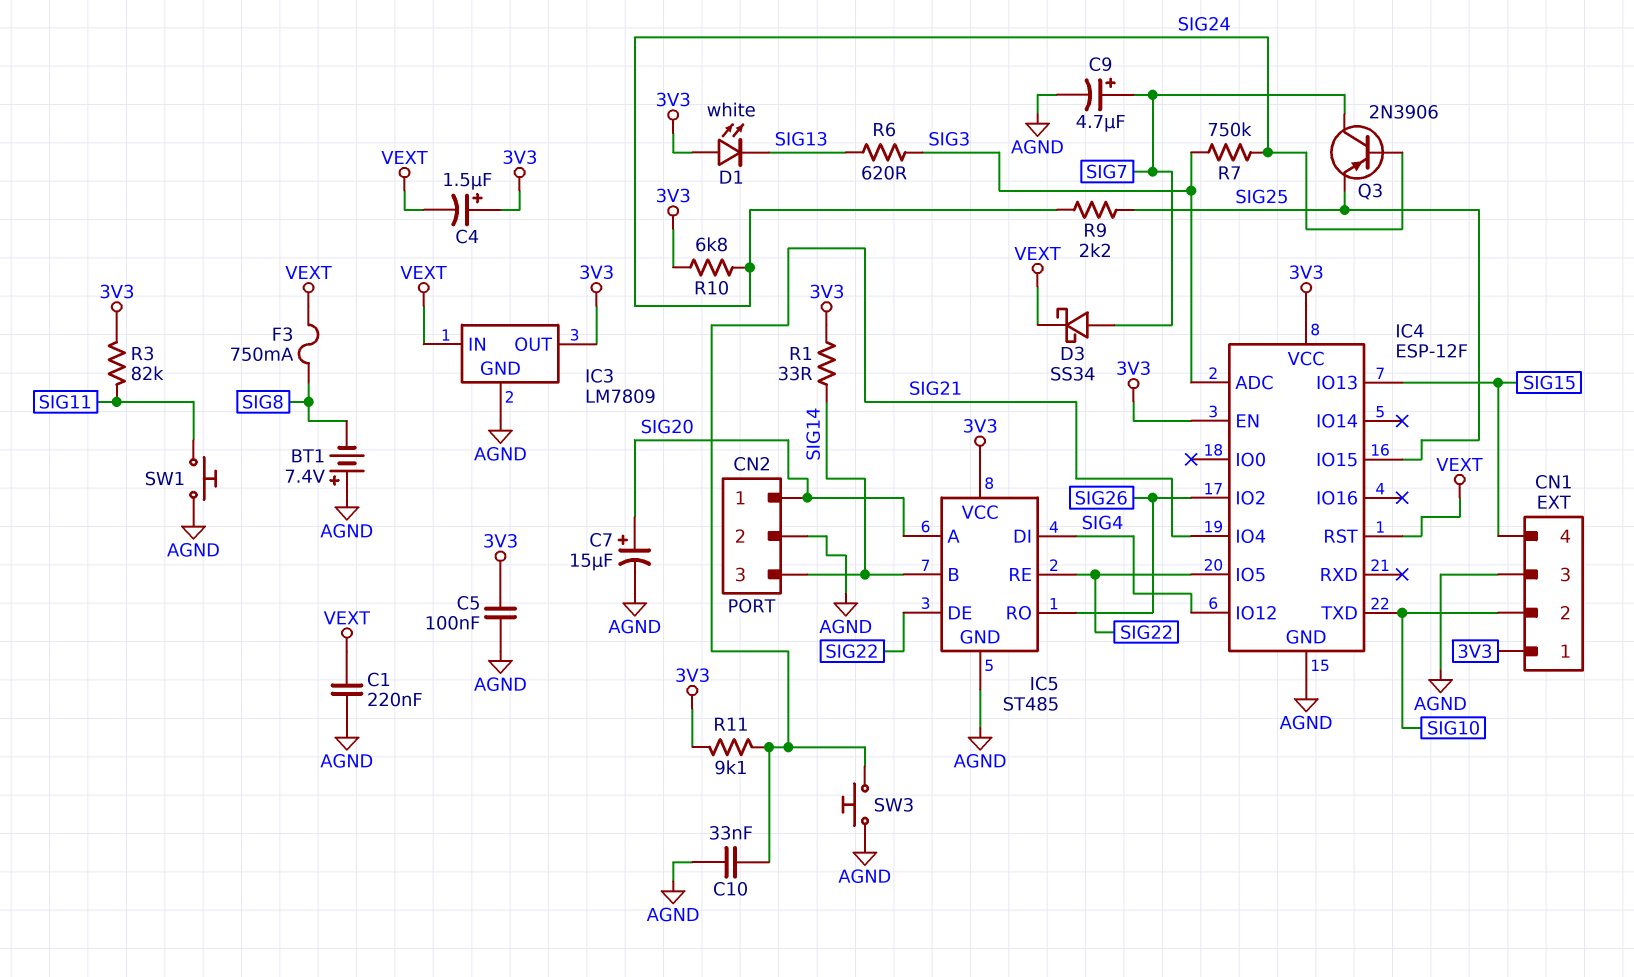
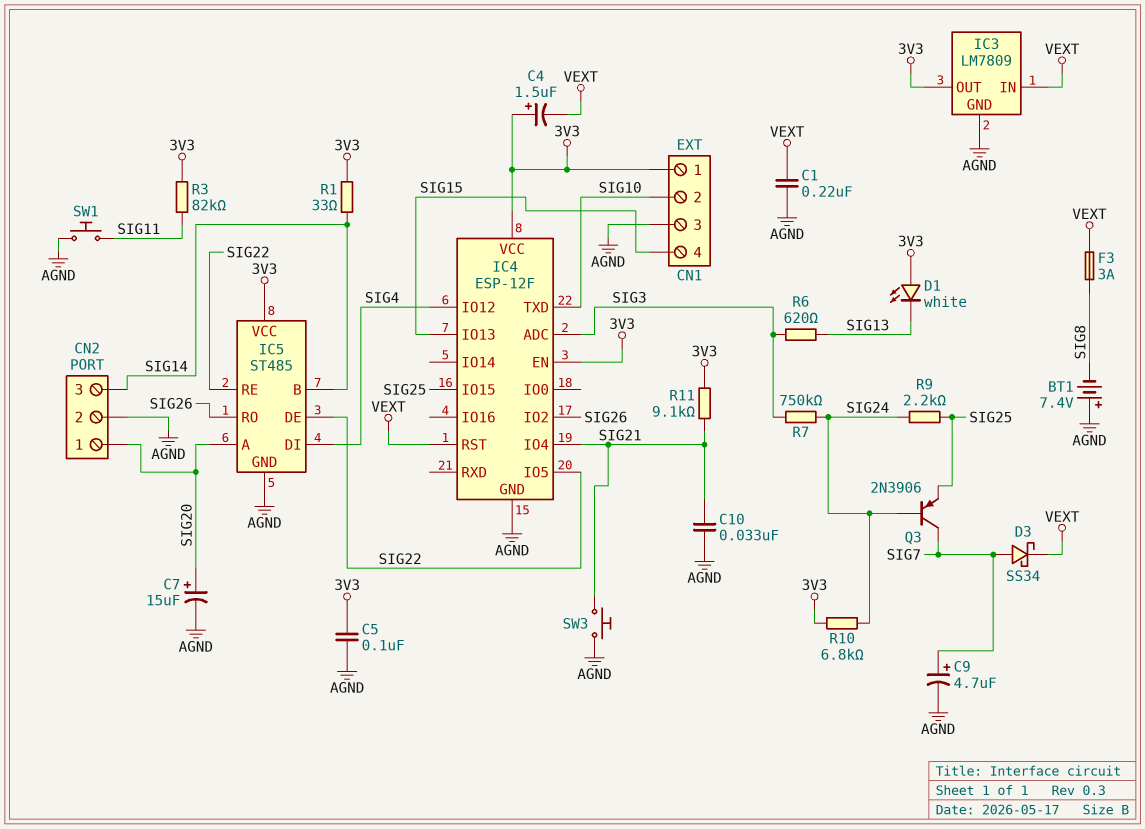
F3: 750mA (SIG8, VEXT) -> 3A (SIG8, VEXT)

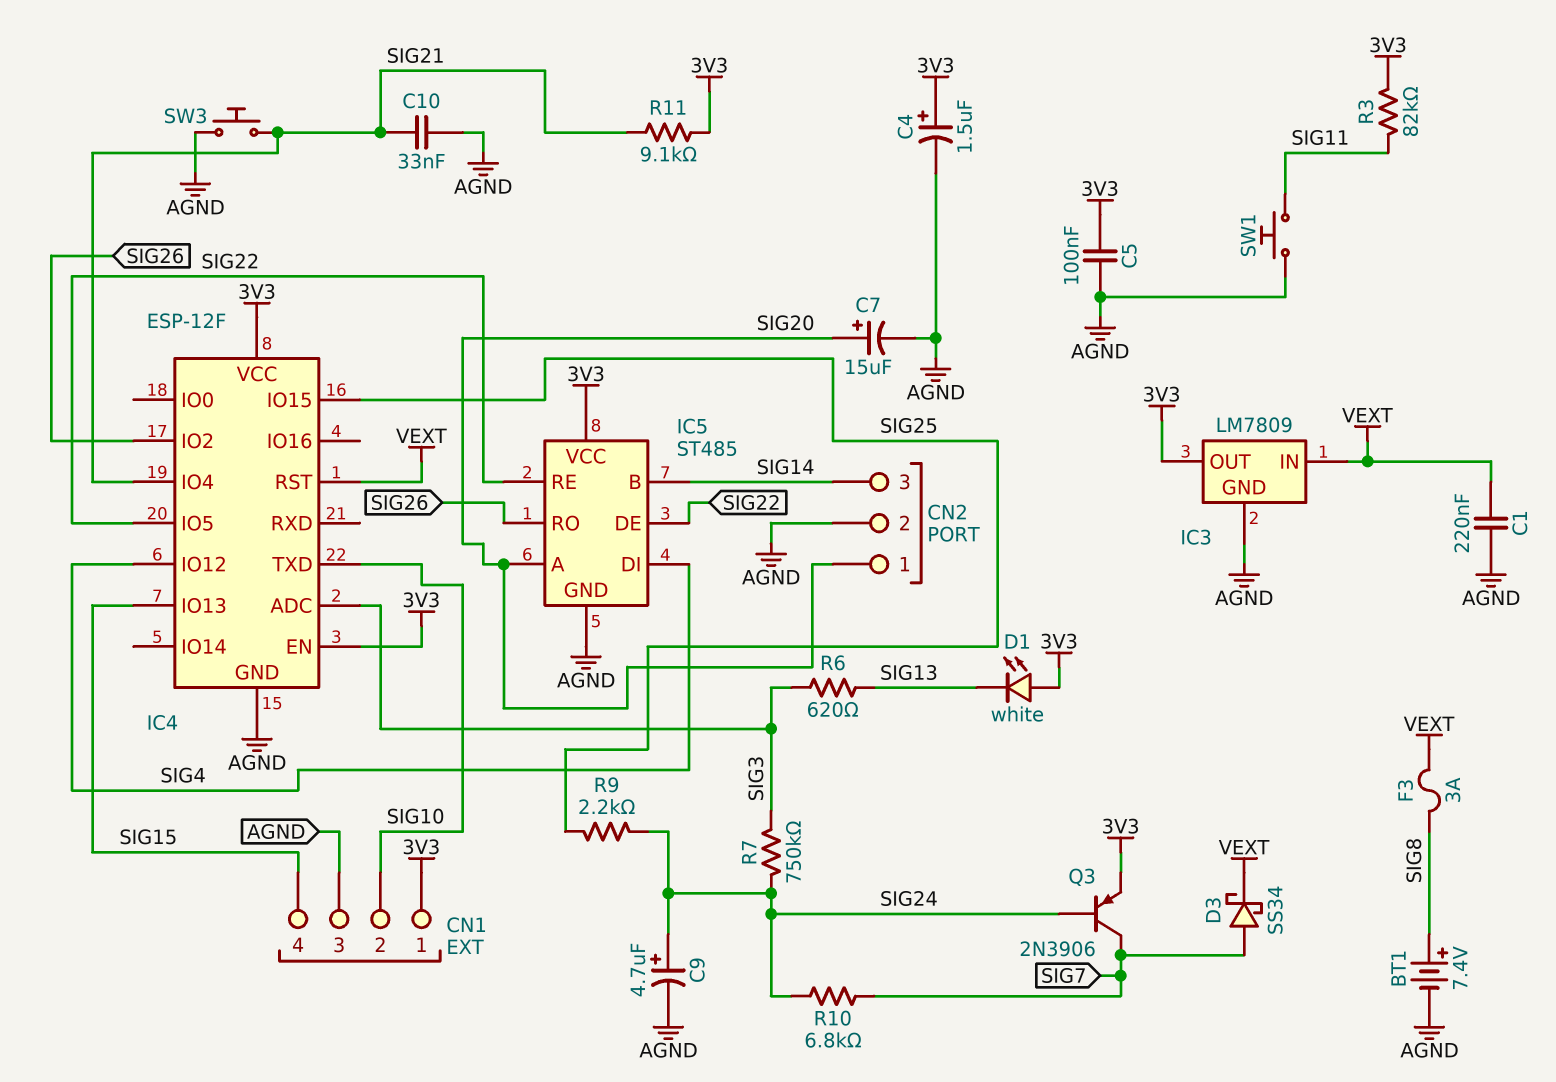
BT1: 7.4V (plus AGND, minus SIG8) -> 7.4V (plus SIG8, minus AGND)
C4: 1.5uF (plus 3V3, minus VEXT) -> 1.5uF (plus 3V3, minus AGND)
C9: 4.7uF (plus SIG7, minus AGND) -> 4.7uF (plus SIG24, minus AGND)
Q3: PNP 2N3906 (B SIG24, C SIG7, E SIG25) -> PNP 2N3906 (B SIG24, C SIG7, E 3V3)
R1: 33 (3V3, SIG14) -> none
R10: 6.8k (3V3, SIG24) -> 6.8k (SIG7, SIG24)

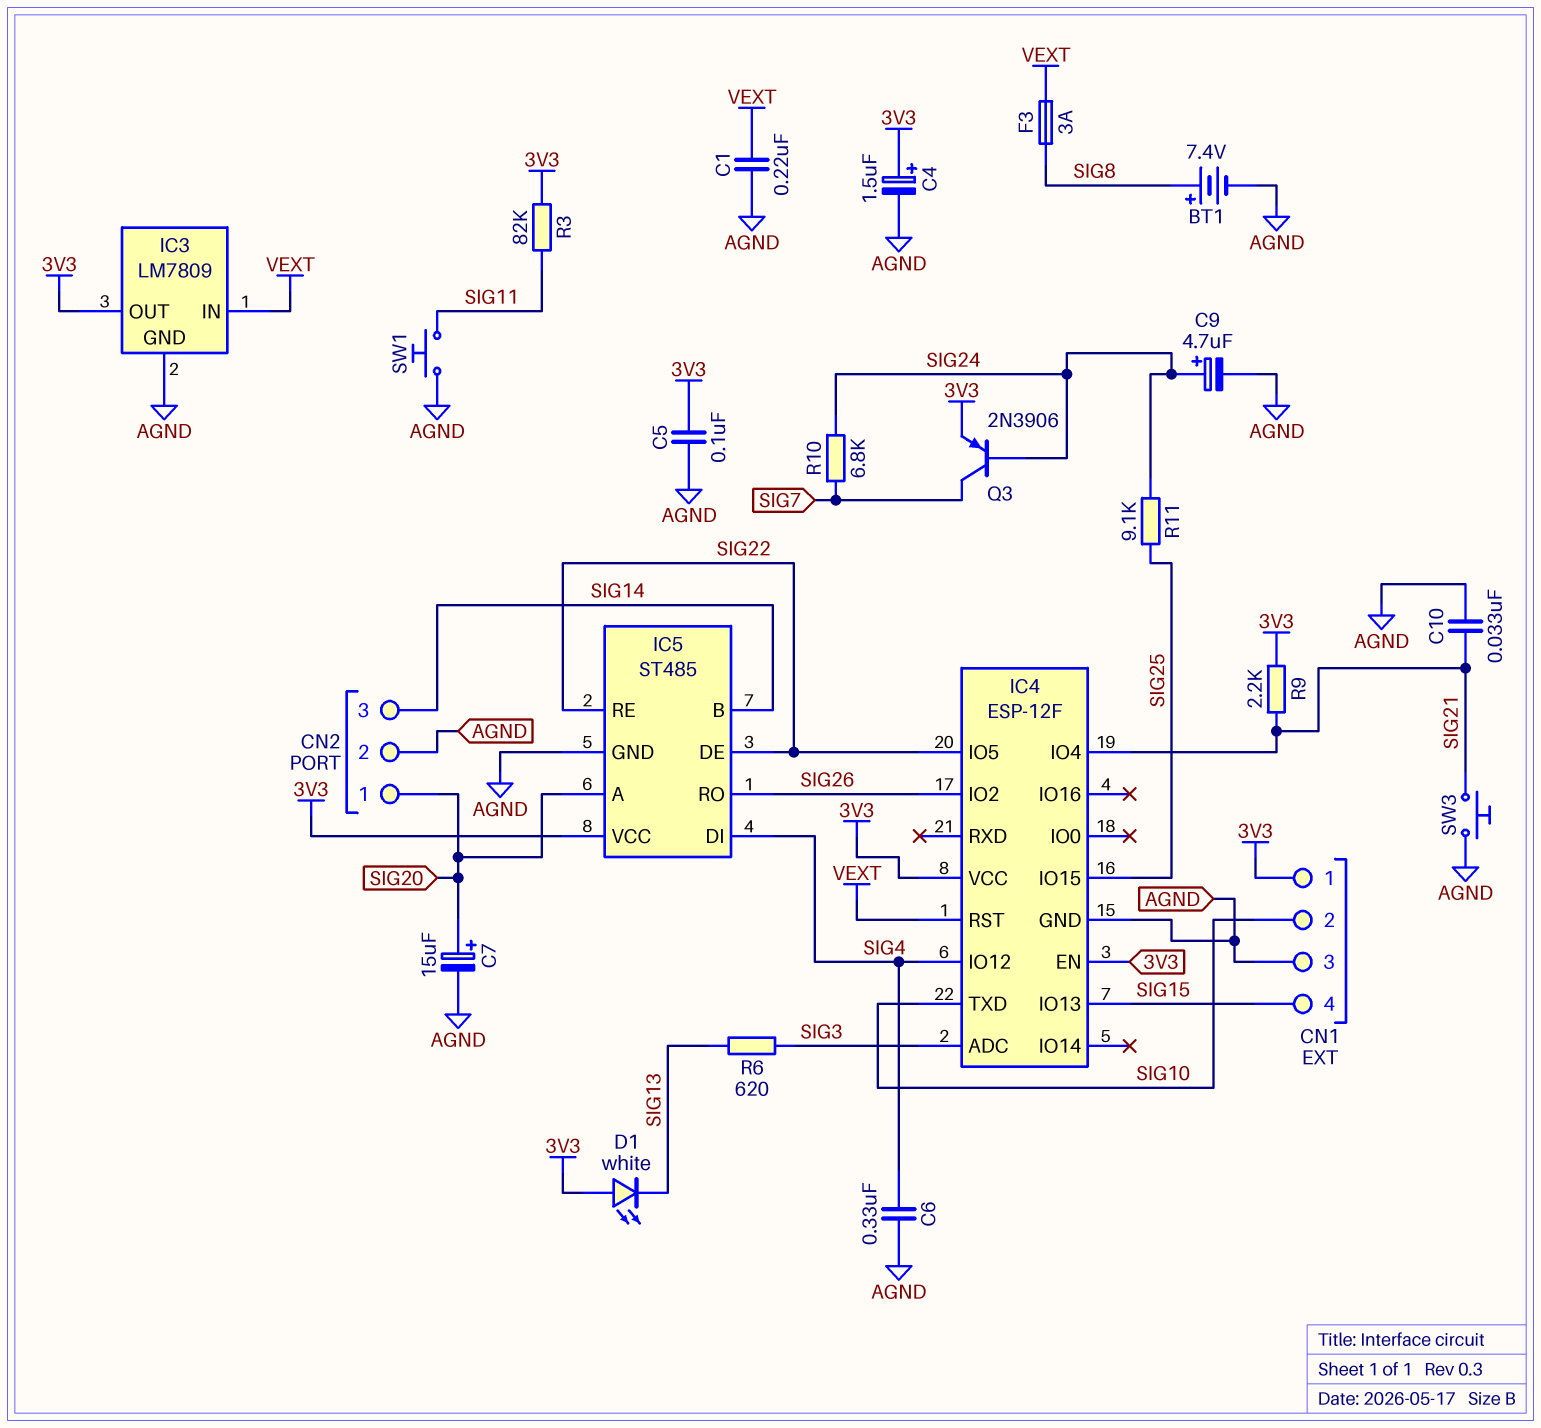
C6: none -> 330nF (AGND, SIG4)
D3: schottky SS34 (A SIG7, K VEXT) -> none
R7: 750k (SIG3, SIG24) -> none
R9: 2.2k (SIG24, SIG25) -> 2.2k (3V3, SIG21)
R11: 9.1k (3V3, SIG21) -> 9.1k (SIG24, SIG25)

